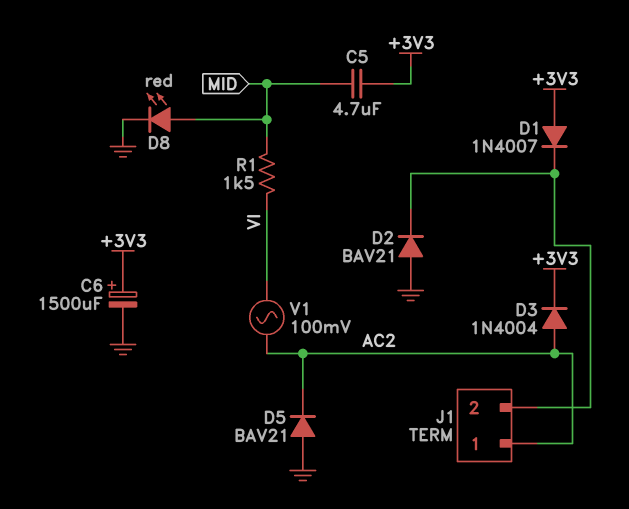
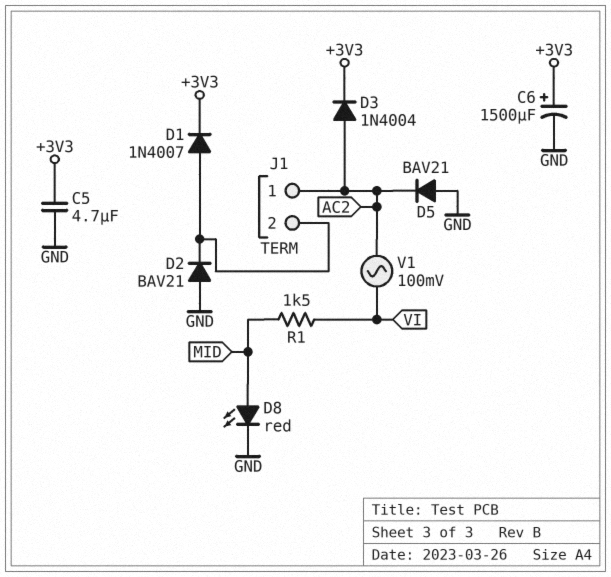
C5: 4.7uF (+3V3, MID) -> 4.7uF (+3V3, GND)
D1: diode 1N4007 (A +3V3, K J1/2) -> diode 1N4007 (A J1/2, K +3V3)

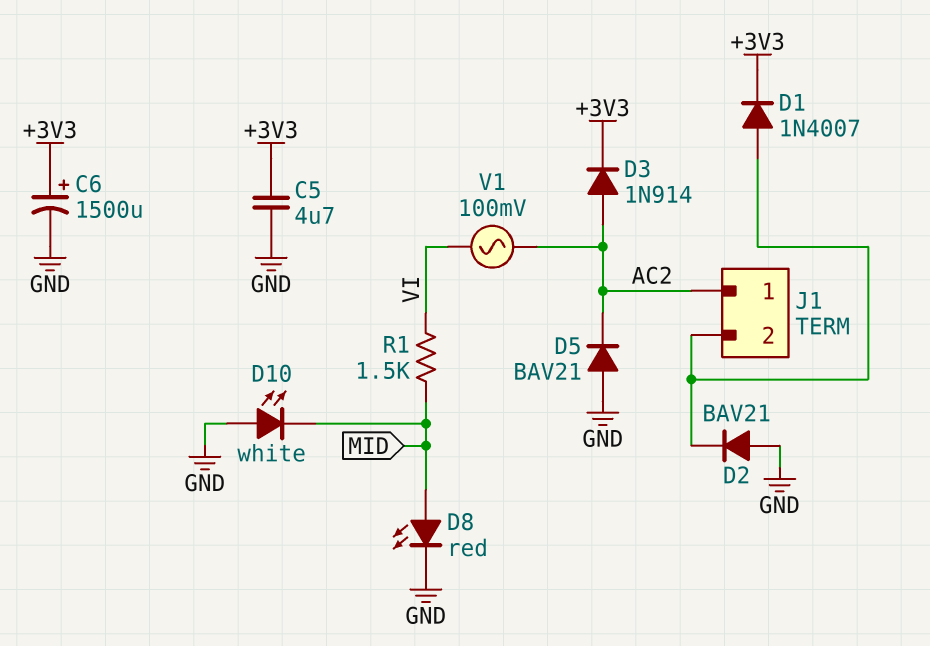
D3: diode 1N4004 (A AC2, K +3V3) -> diode 1N914 (A AC2, K +3V3)
D10: none -> LED white (A GND, K MID)

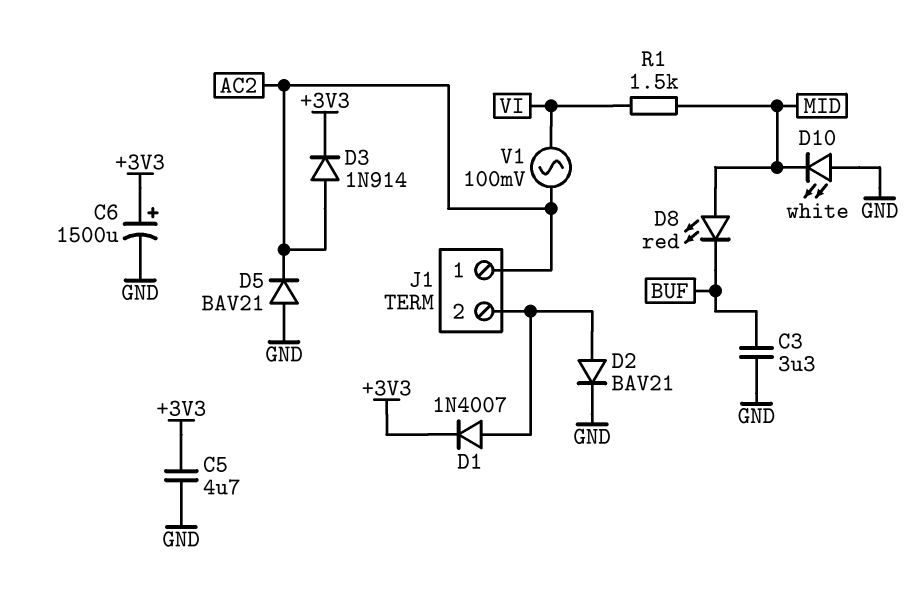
C3: none -> 3.3uF (BUF, GND)
D2: diode BAV21 (A GND, K J1/2) -> diode BAV21 (A J1/2, K GND)
D8: LED red (A MID, K GND) -> LED red (A MID, K BUF)

